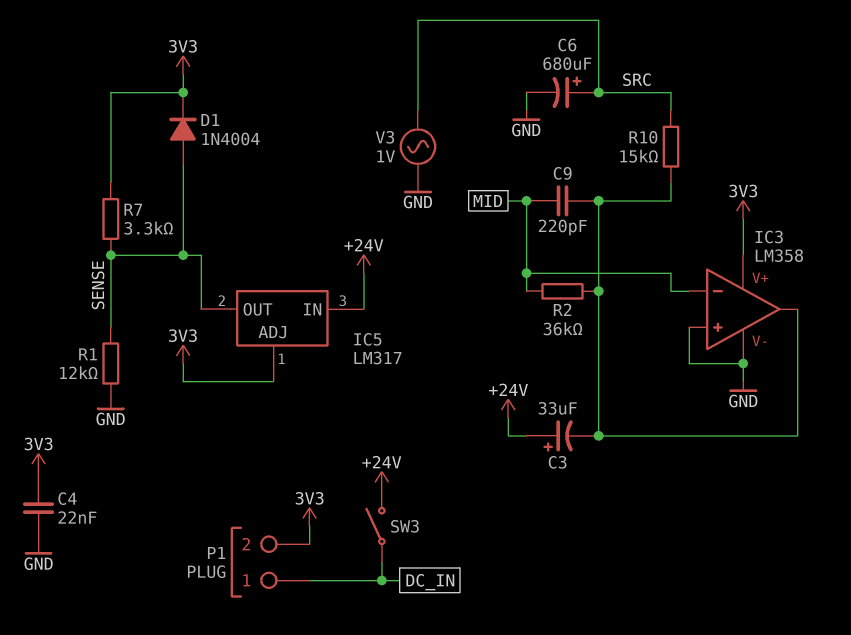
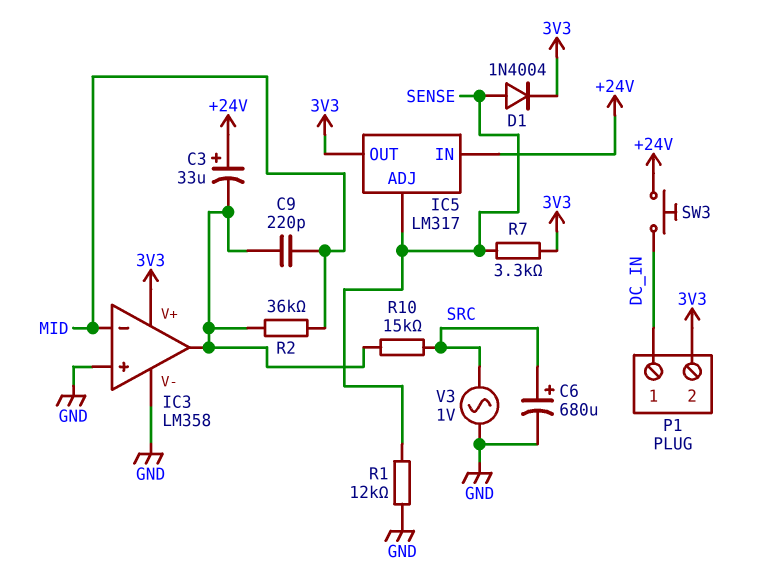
C4: 22nF (3V3, GND) -> none
IC5 pin ADJ: 3V3 -> SENSE
IC5 pin OUT: SENSE -> 3V3
SW3: switch (+24V, DC_IN) -> button (+24V, DC_IN)

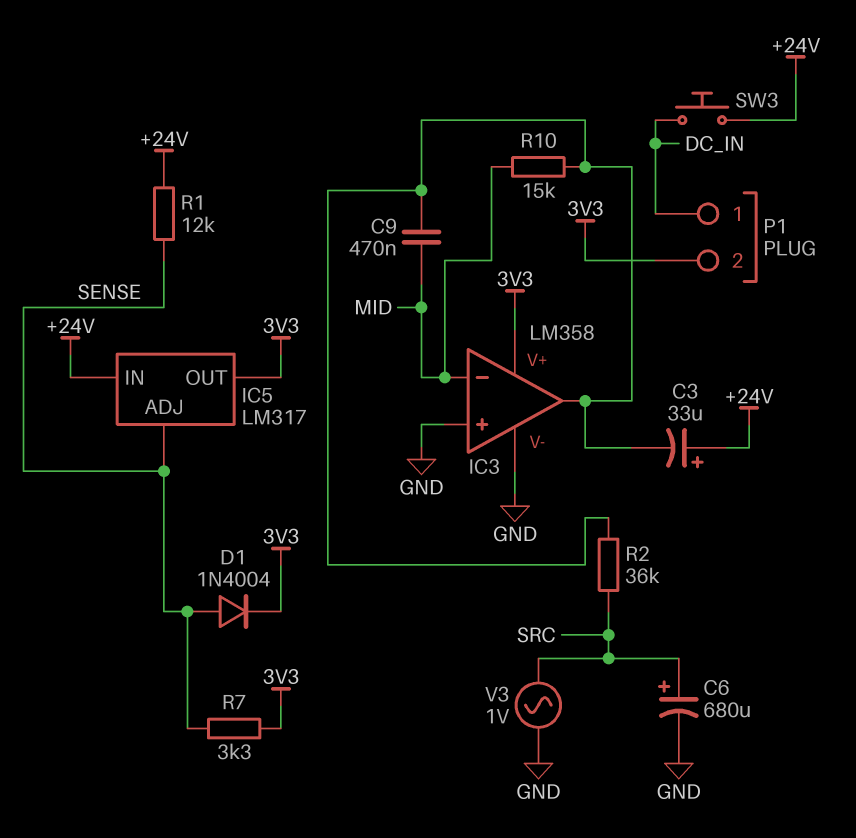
C9: 220pF (IC3/out, MID) -> 470nF (IC3/out, MID)
R1: 12k (GND, SENSE) -> 12k (+24V, SENSE)
R2: 36k (IC3/out, MID) -> 36k (IC3/out, SRC)
R10: 15k (IC3/out, SRC) -> 15k (IC3/out, MID)

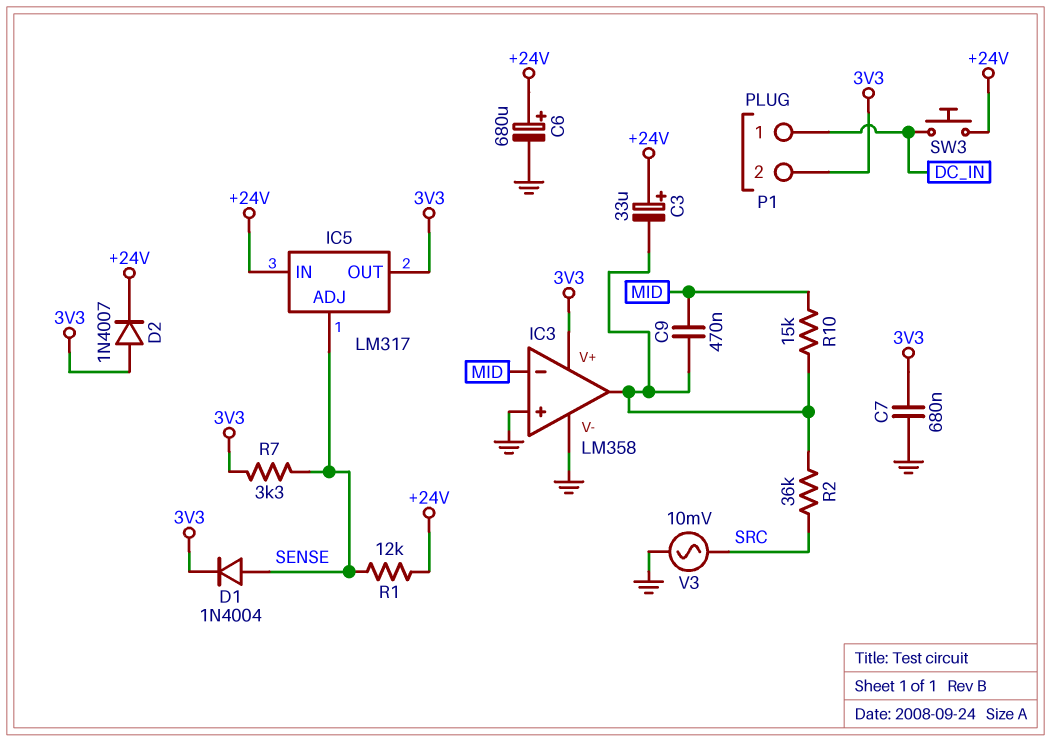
C6: 680uF (plus SRC, minus GND) -> 680uF (plus +24V, minus GND)
C7: none -> 680nF (3V3, GND)
D2: none -> diode 1N4007 (A 3V3, K +24V)
V3: AC 1V (GND, SRC) -> AC 10mV (GND, SRC)

